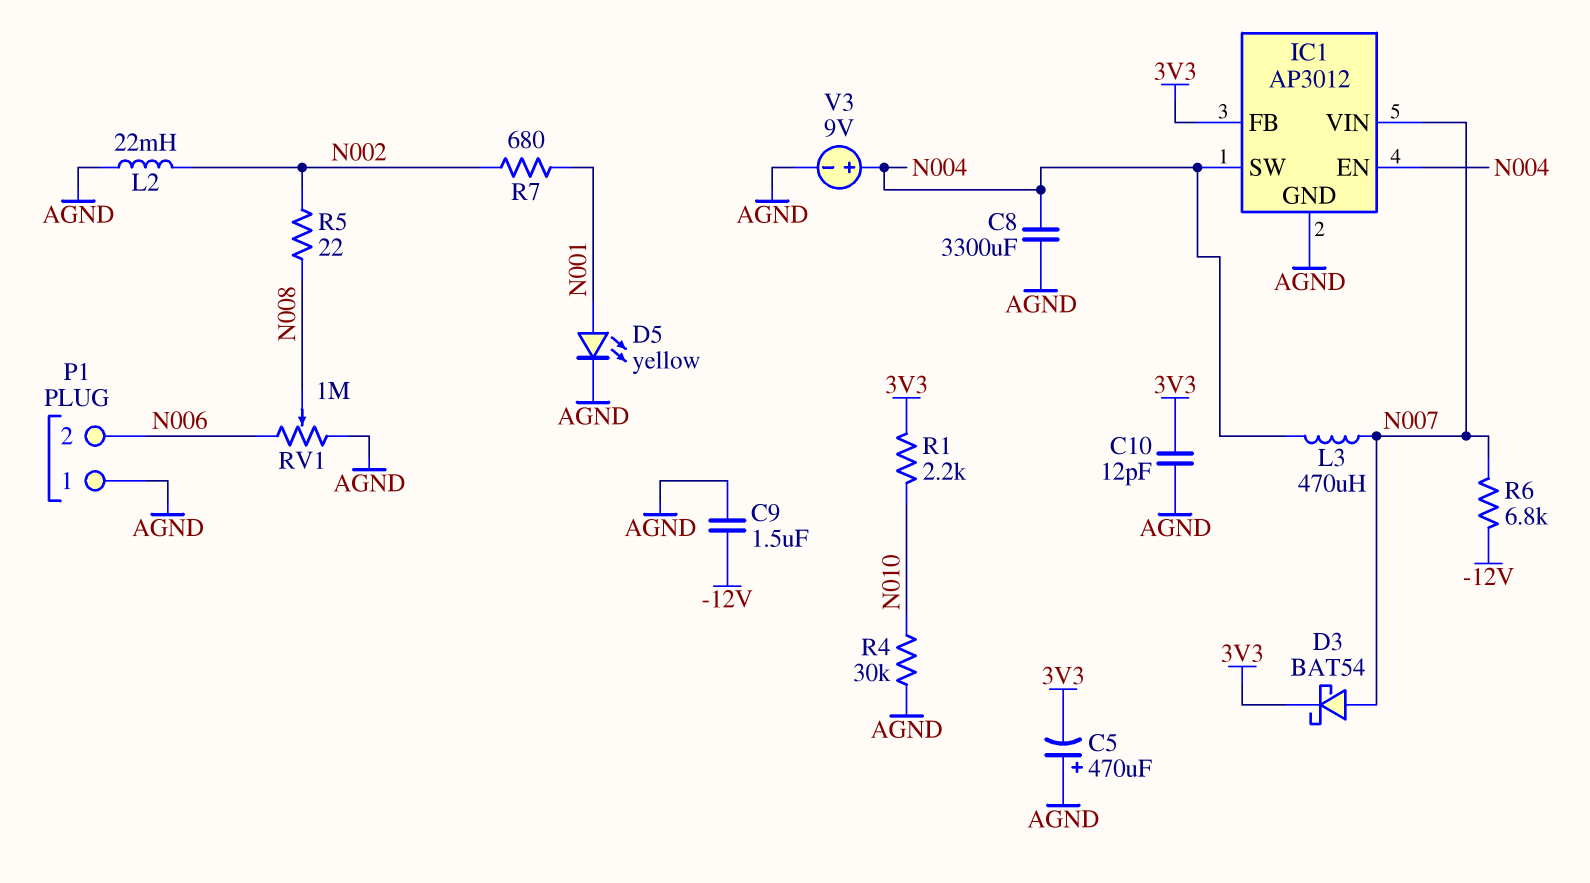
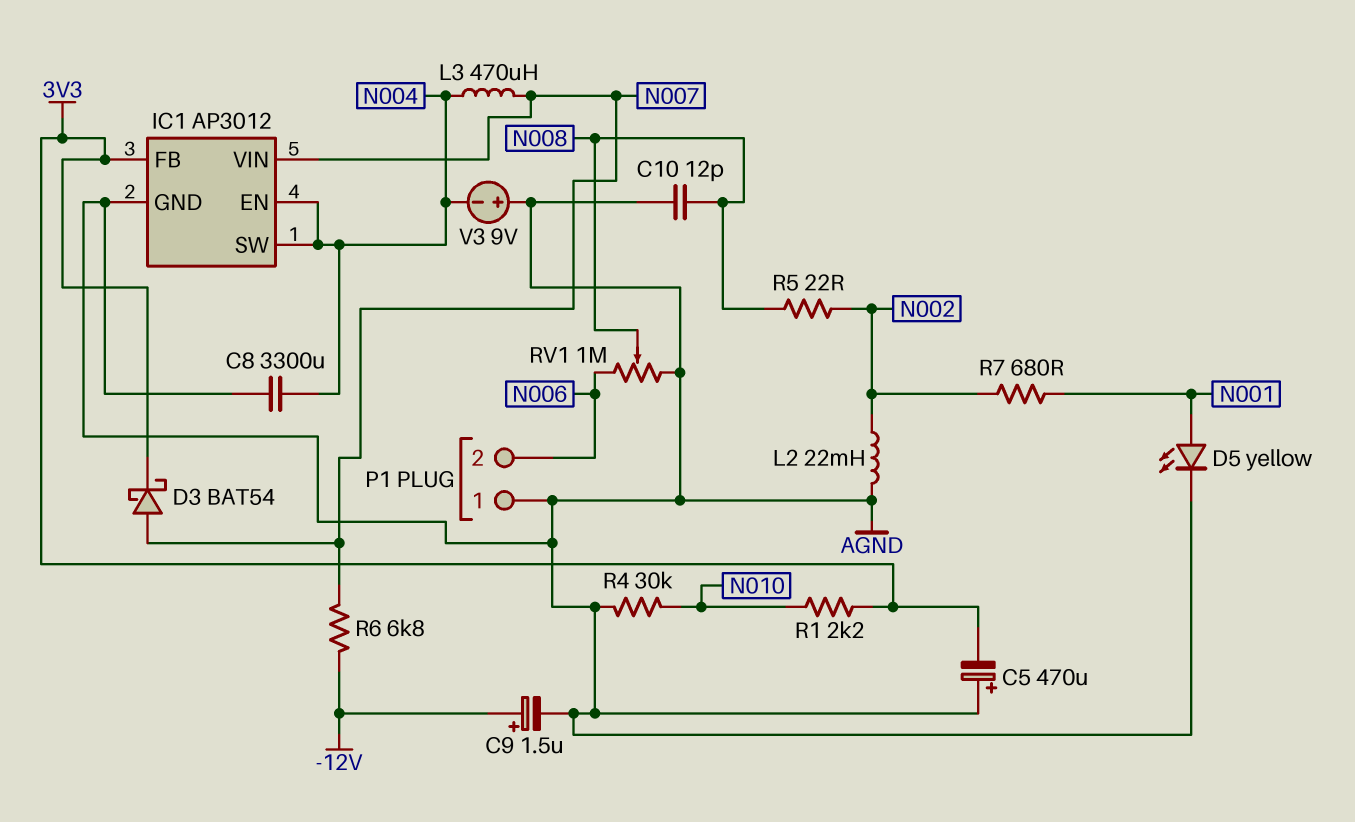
C9: 1.5uF (-12V, AGND) -> 1.5uF (plus -12V, minus AGND)
C10: 12pF (3V3, AGND) -> 12pF (AGND, N008)
V3: 9V (plus N004, minus AGND) -> 9V (plus AGND, minus N004)

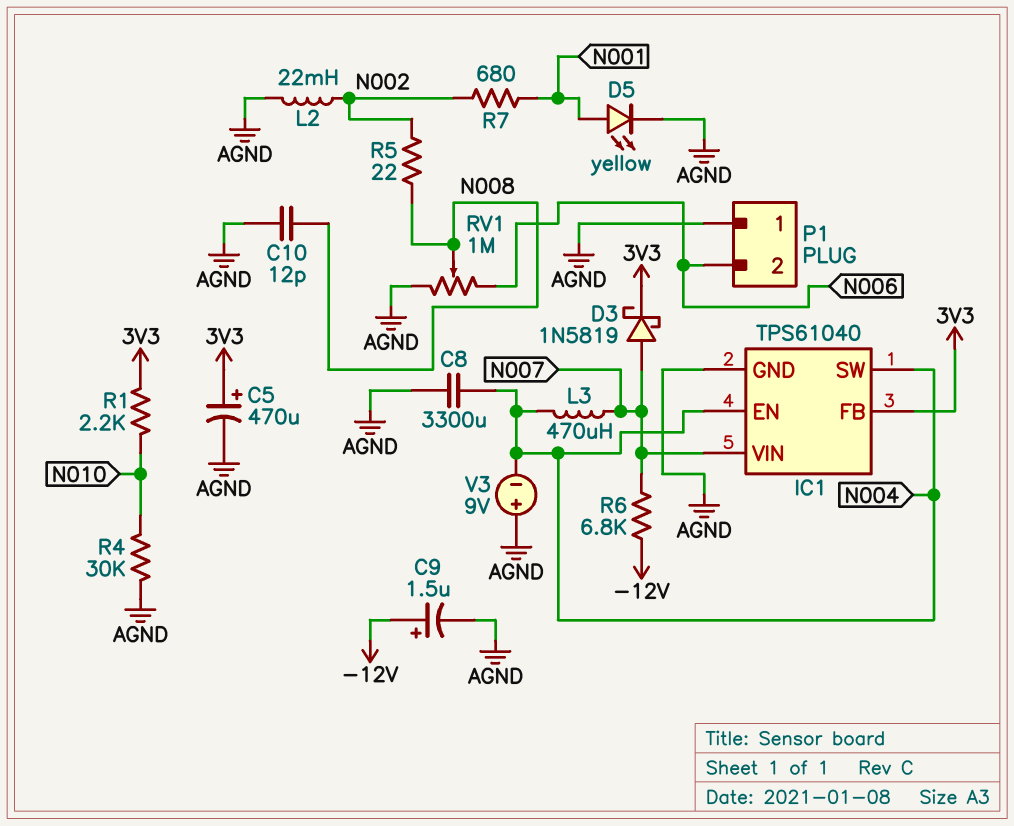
C5: 470uF (plus AGND, minus 3V3) -> 470uF (plus 3V3, minus AGND)
D3: schottky BAT54 (A N007, K 3V3) -> schottky 1N5819 (A N007, K 3V3)
IC1: AP3012 -> TPS61040

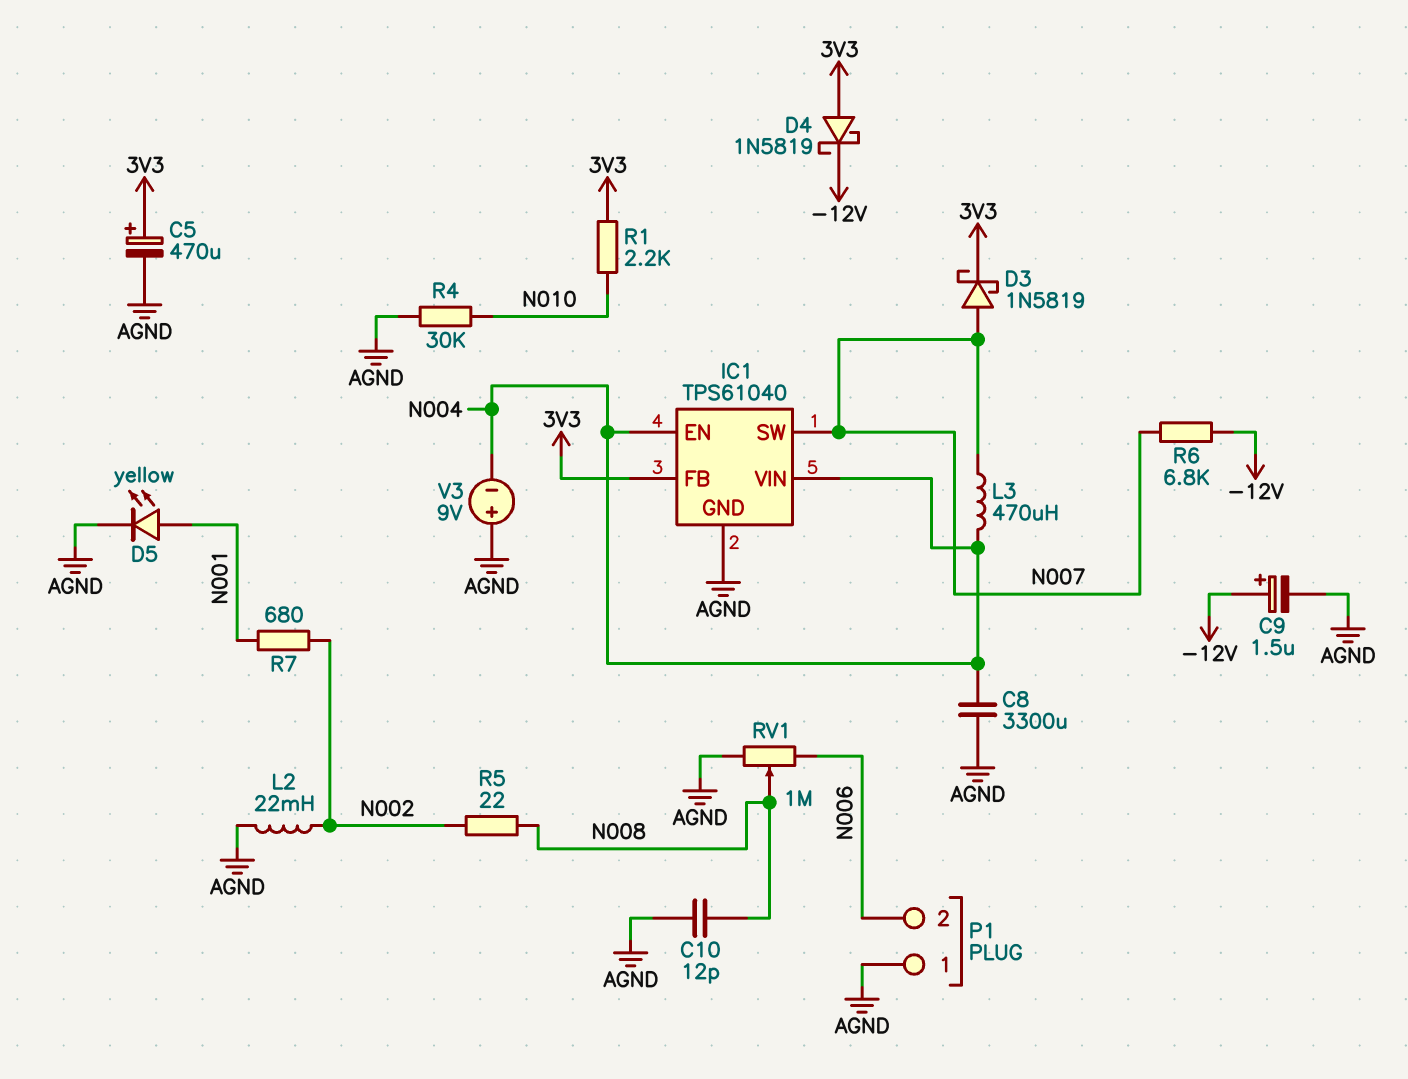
D4: none -> schottky 1N5819 (A 3V3, K -12V)
IC1 pin SW: N004 -> N007
IC1 pin VIN: N007 -> N004

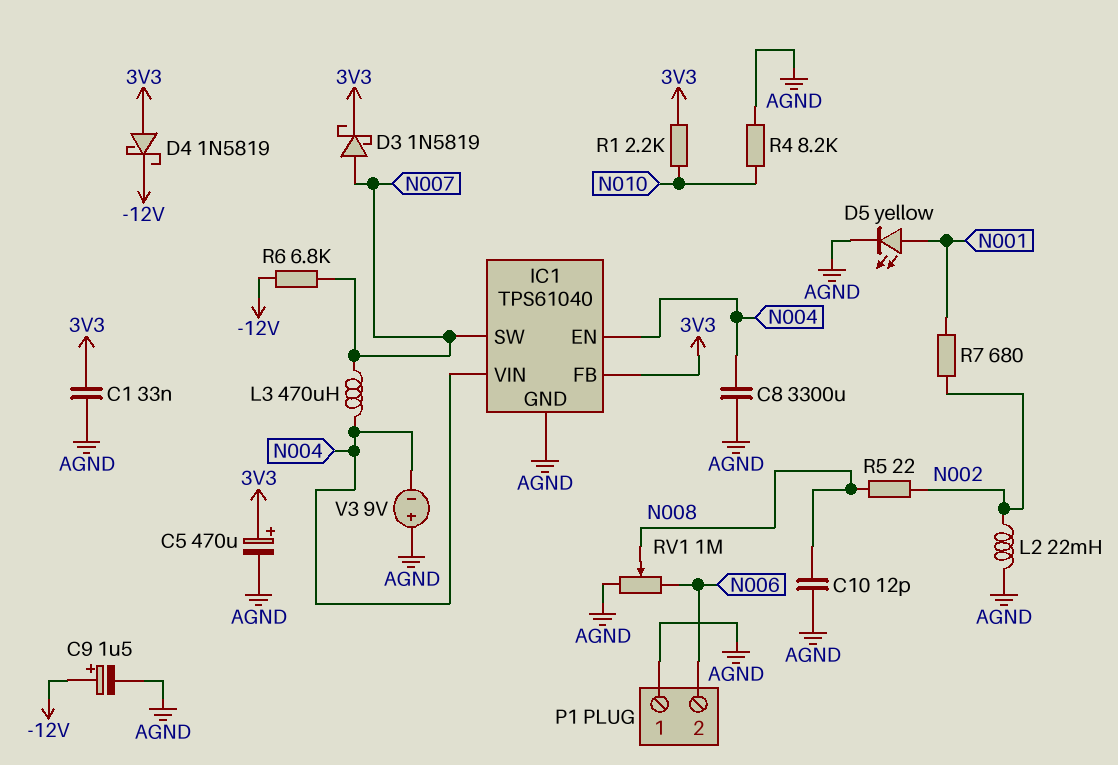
C1: none -> 33nF (3V3, AGND)
R4: 30k (AGND, N010) -> 8.2k (AGND, N010)

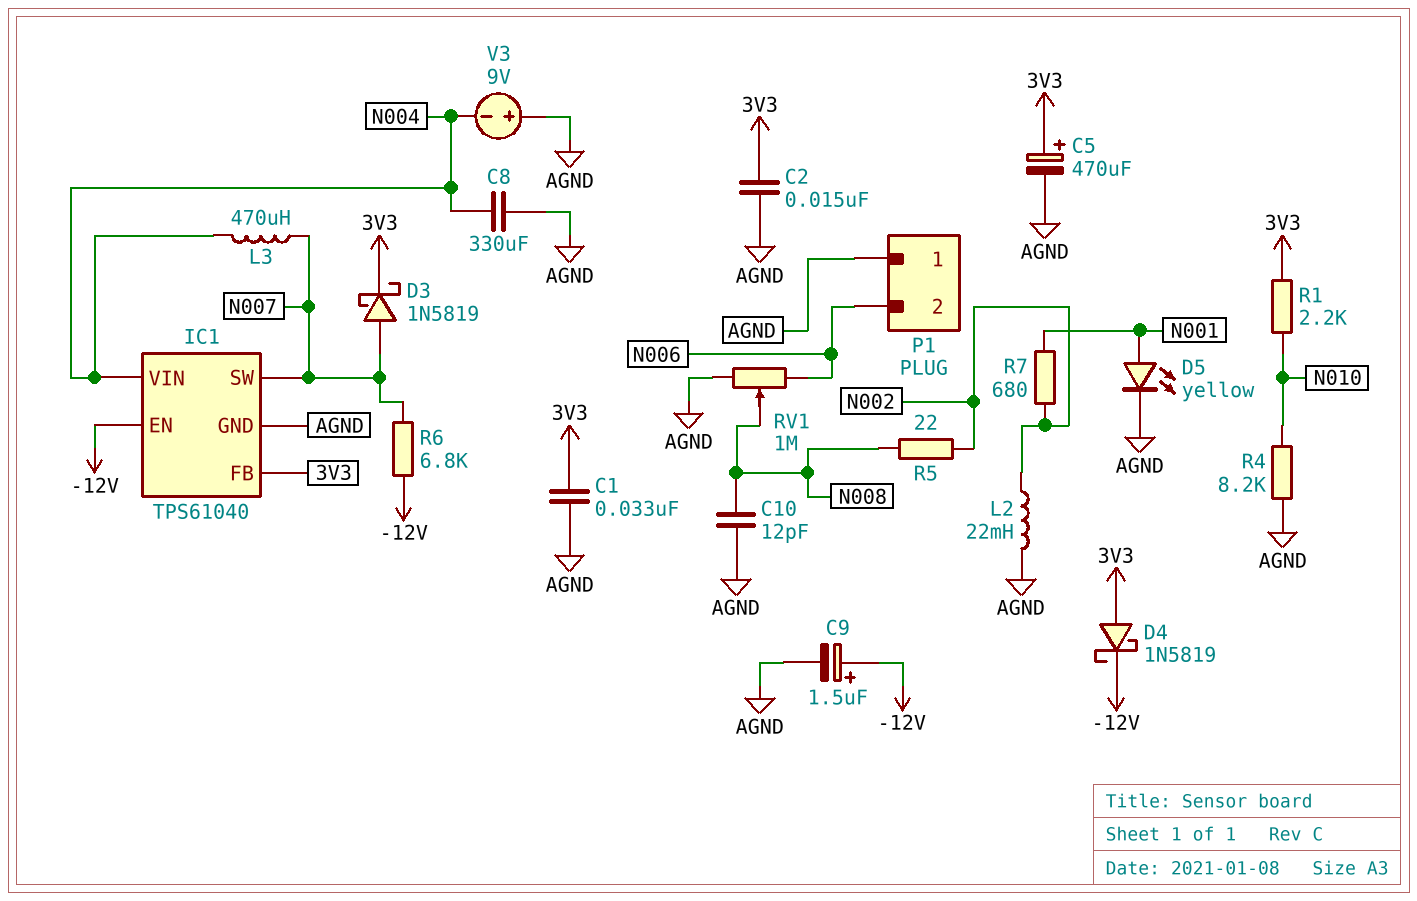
C2: none -> 15nF (3V3, AGND)
C8: 3300uF (AGND, N004) -> 330uF (AGND, N004)
IC1 pin EN: N004 -> -12V

